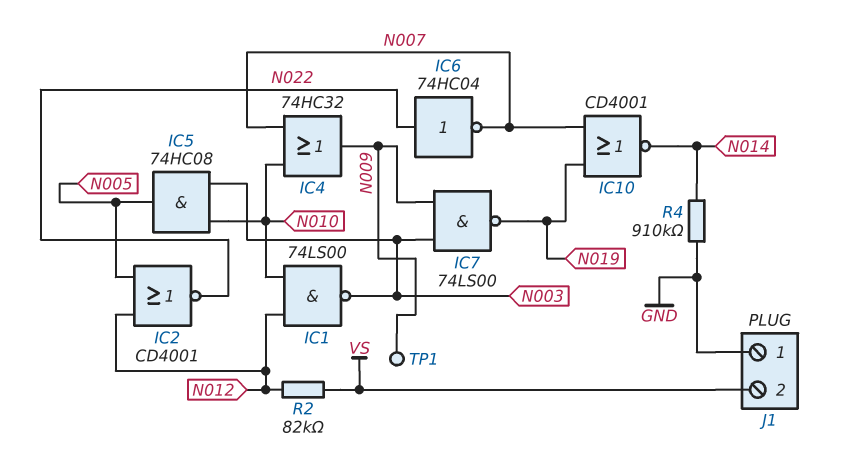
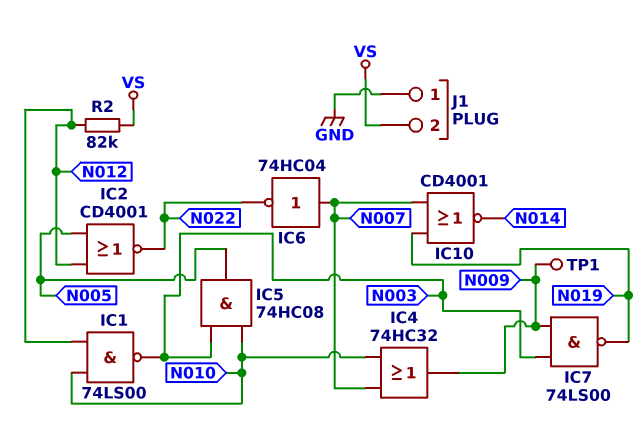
IC6: NOT 74HC04 (in N022, out N007) -> NOT 74HC04 (in N007, out N022)
R4: 910k (GND, N014) -> none

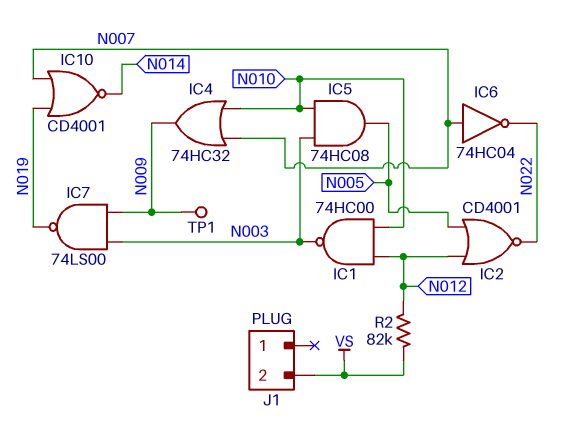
IC1: NAND 74LS00 (in N010, in N012, out N003) -> NAND 74HC00 (in N010, in N012, out N003)
J1 pin 1: GND -> none

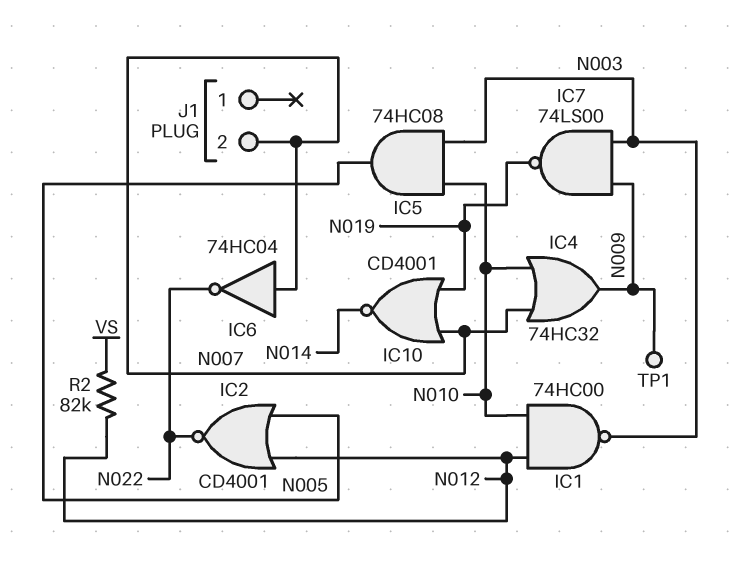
J1 pin 2: VS -> N007

